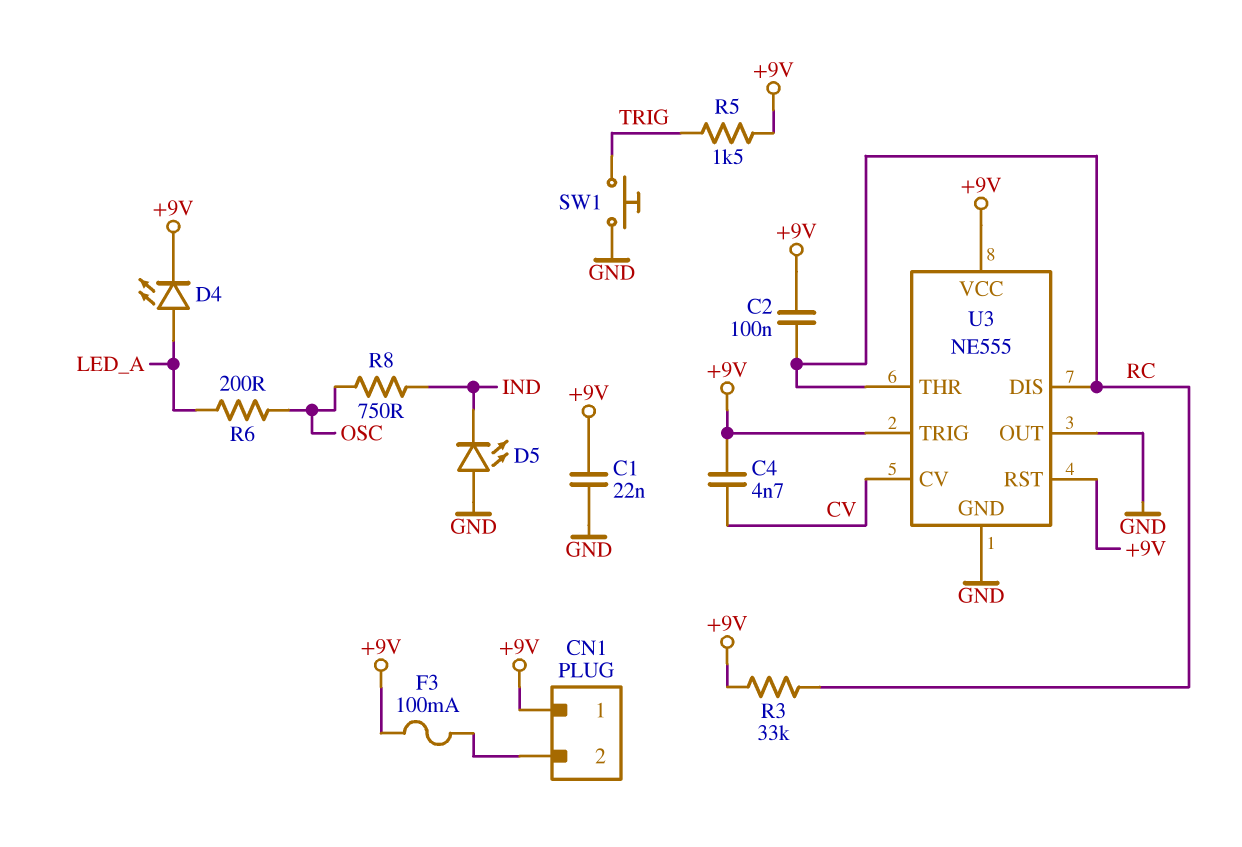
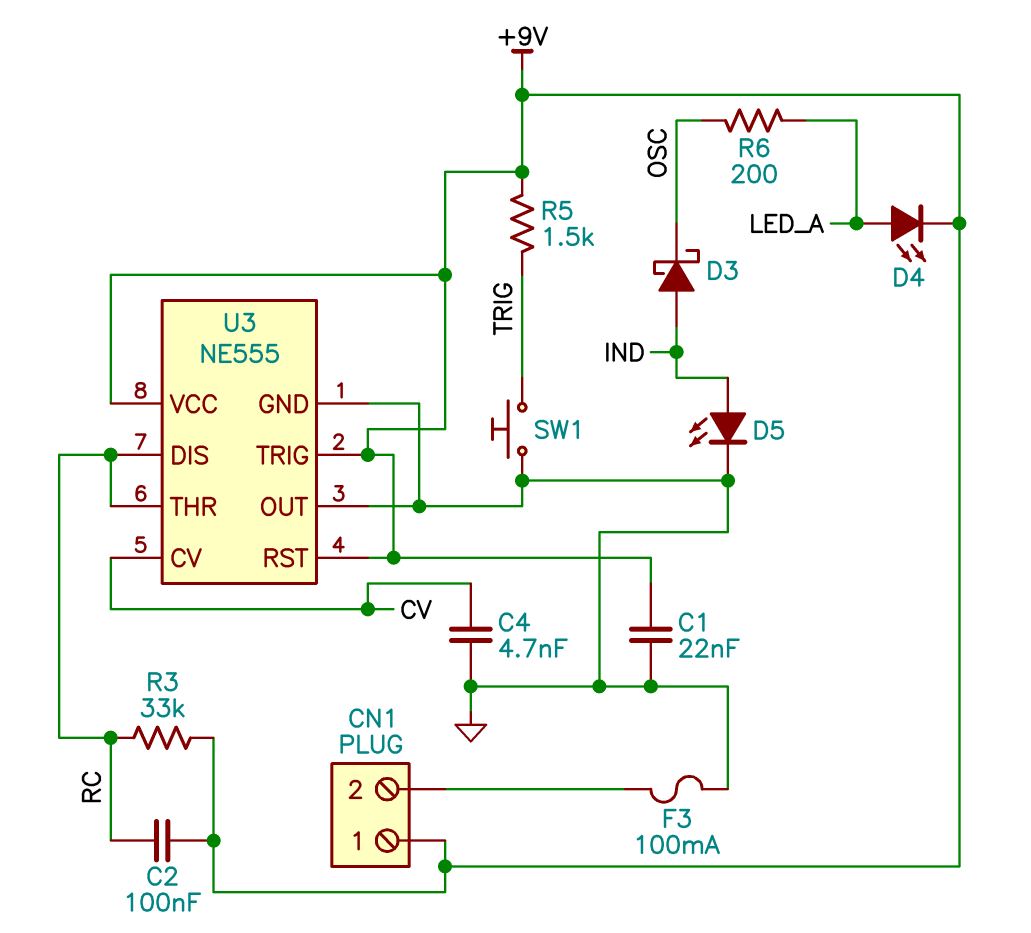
C4: 4.7nF (+9V, CV) -> 4.7nF (CV, GND)
D3: none -> schottky (A IND, K OSC)
D5: LED (A GND, K IND) -> LED (A IND, K GND)
F3: 100mA (+9V, CN1/2) -> 100mA (CN1/2, GND)
R8: 750 (IND, OSC) -> none

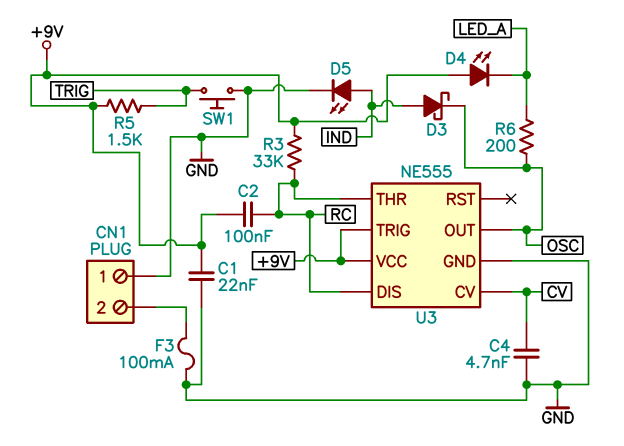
CN1 pin 1: +9V -> GND
D4: LED (A LED_A, K +9V) -> LED (A +9V, K LED_A)
U3 pin OUT: GND -> OSC
U3 pin RST: +9V -> none

